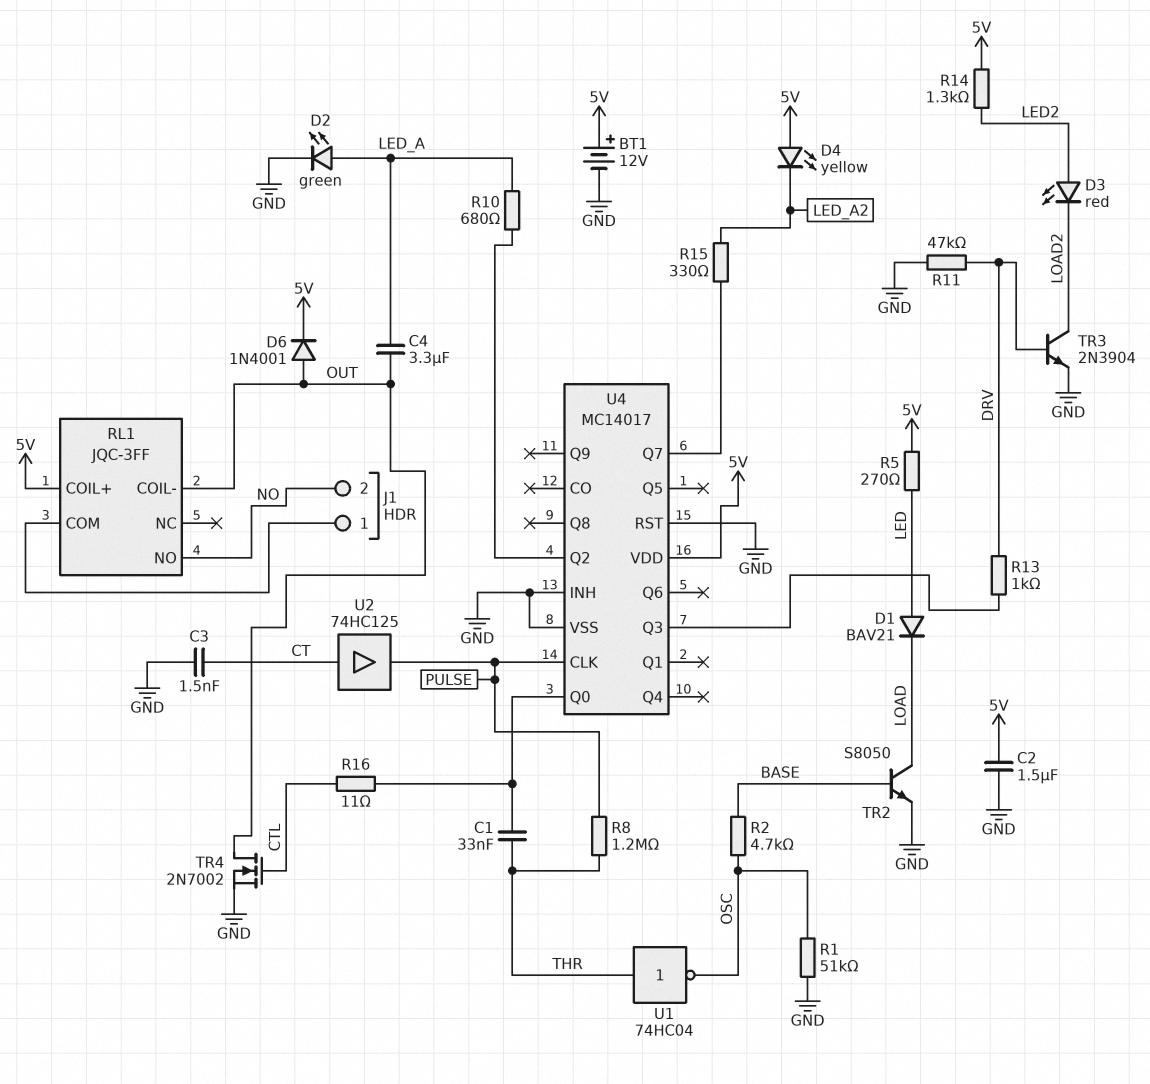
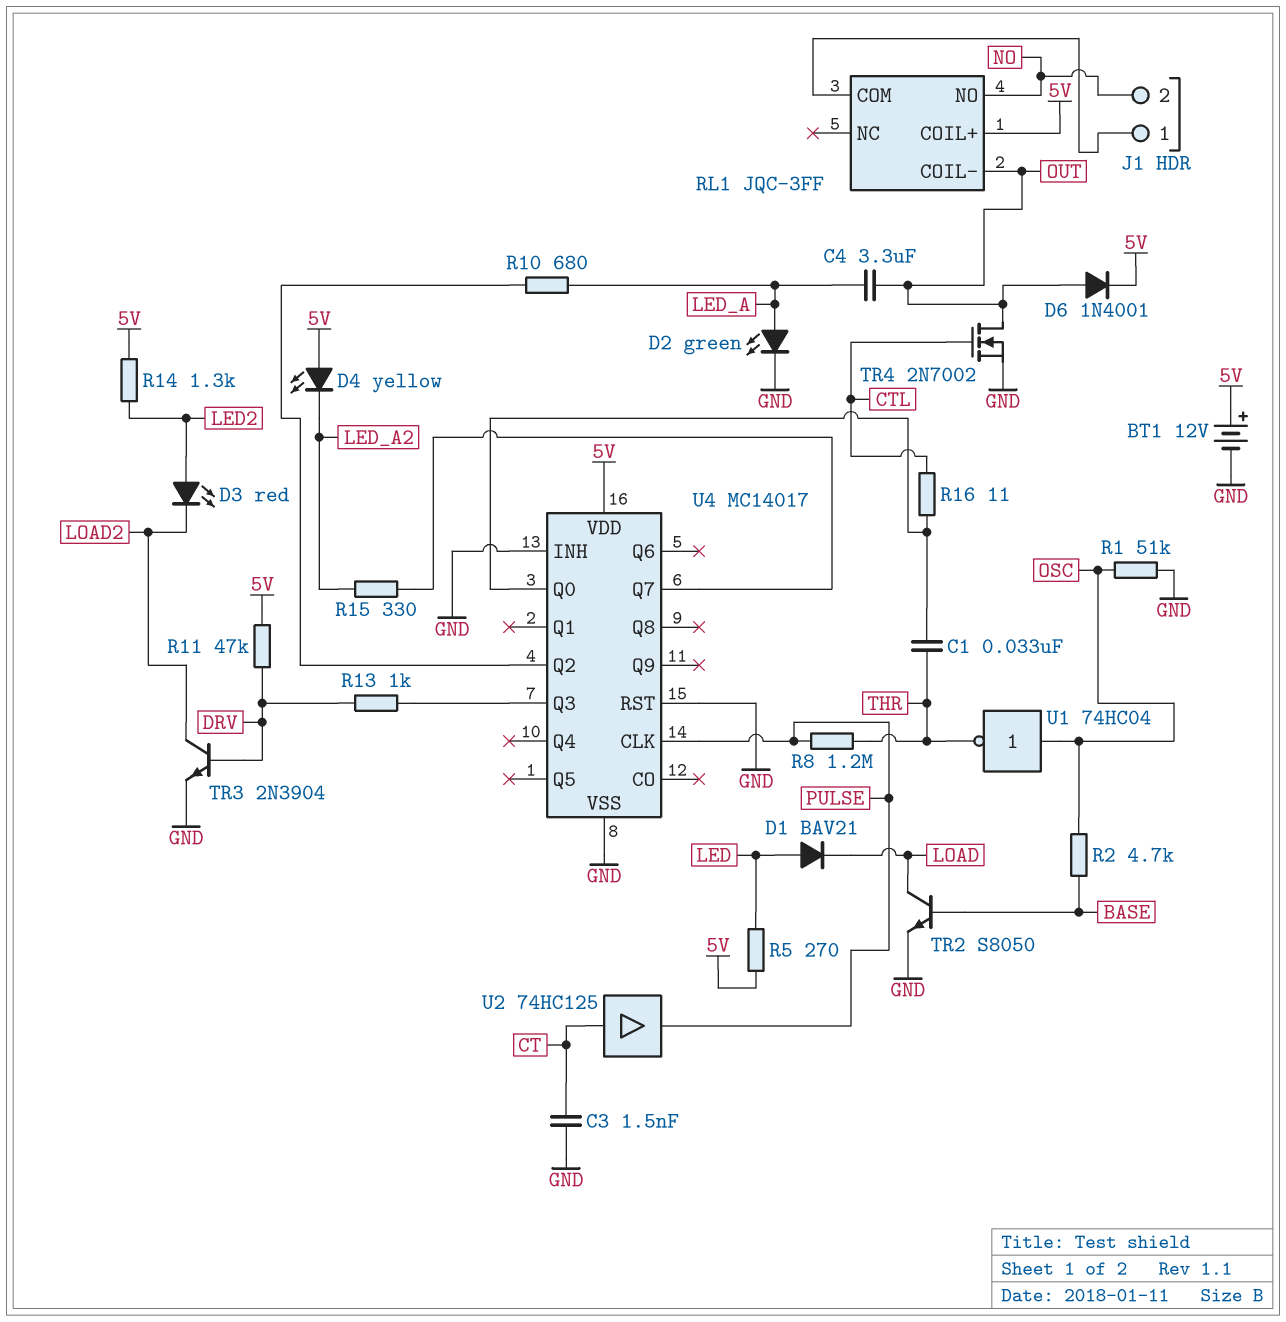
C2: 1.5uF (5V, GND) -> none
R11: 47k (DRV, GND) -> 47k (5V, DRV)
U1: NOT 74HC04 (in THR, out OSC) -> NOT 74HC04 (in OSC, out THR)

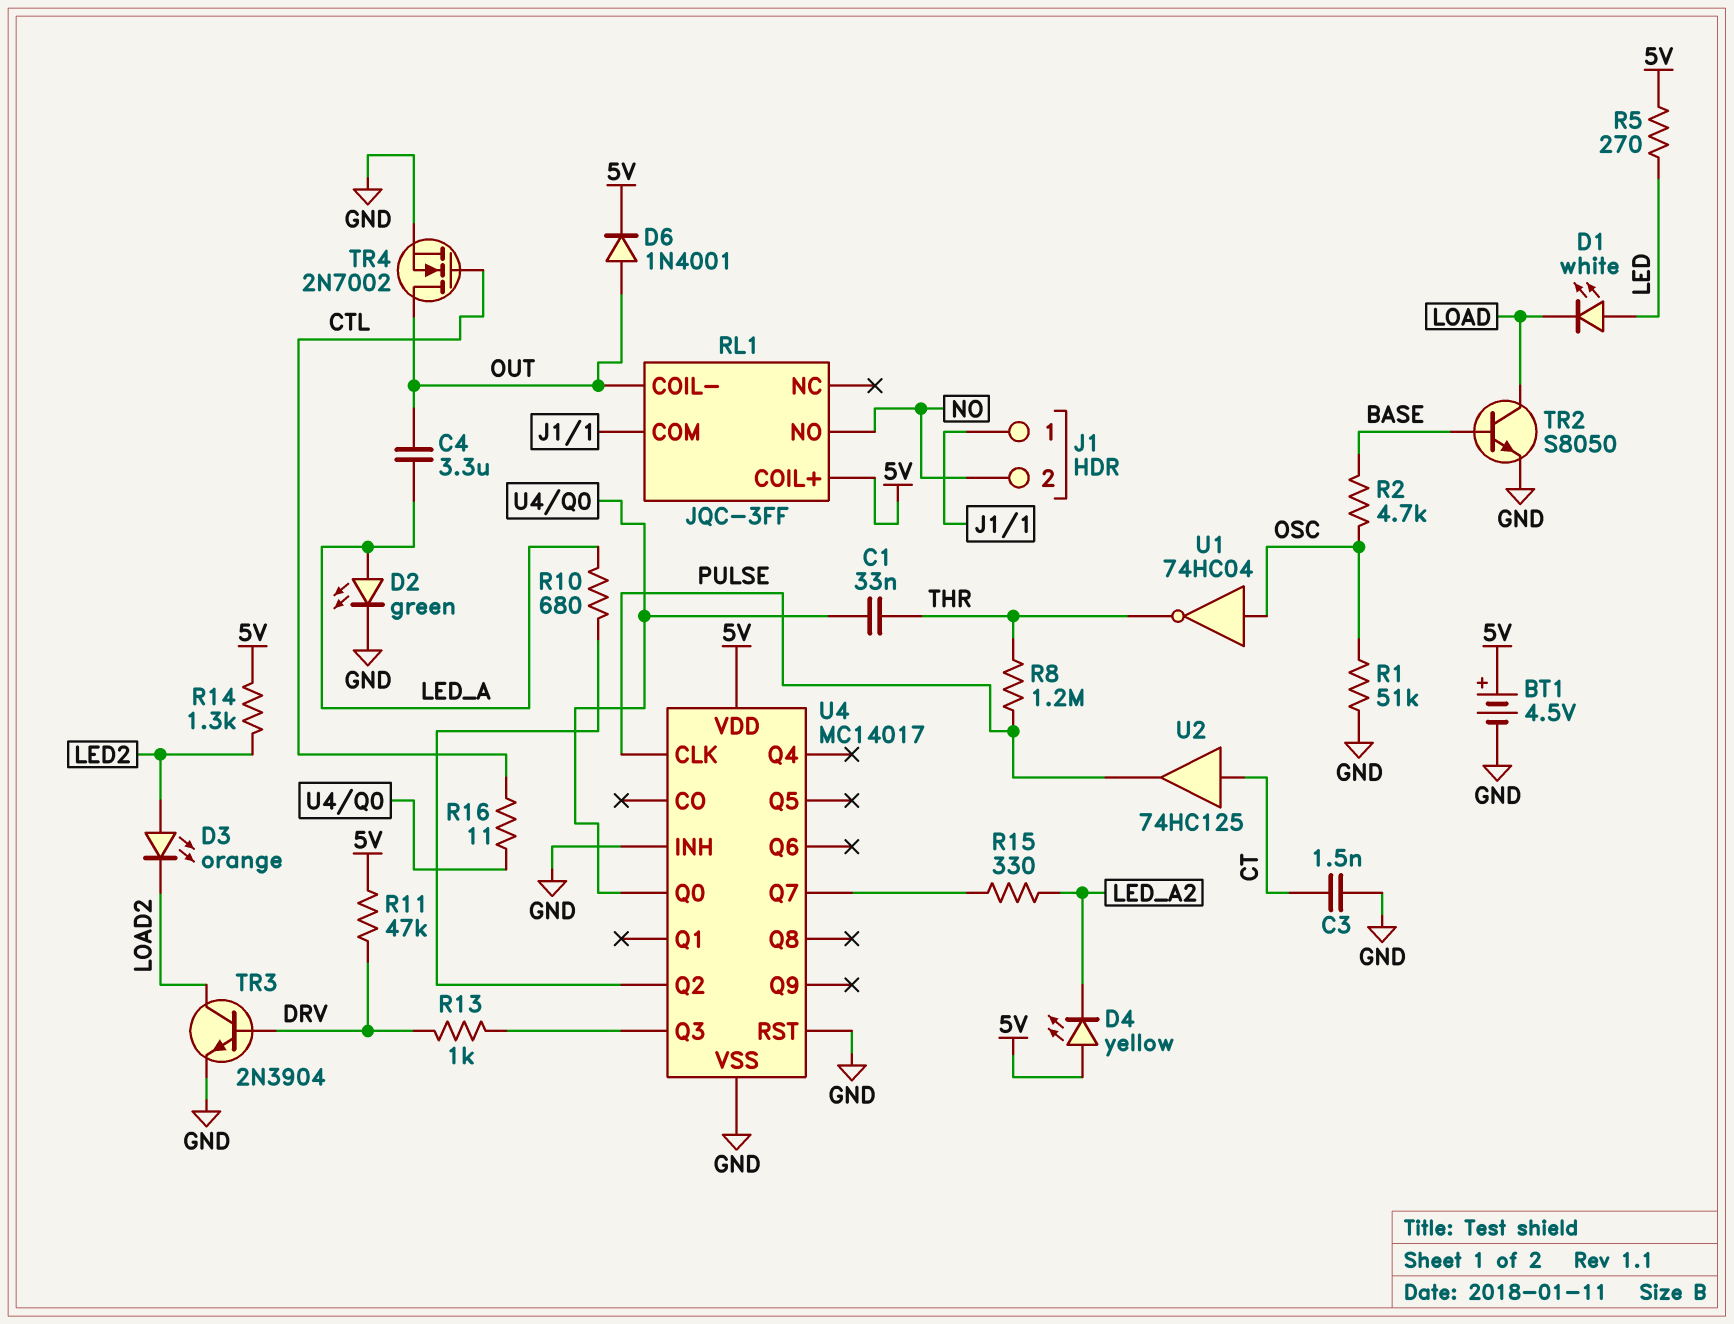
BT1: 12V (plus 5V, minus GND) -> 4.5V (plus 5V, minus GND)
D1: diode BAV21 (A LED, K LOAD) -> LED white (A LED, K LOAD)
D3: LED red (A LED2, K LOAD2) -> LED orange (A LED2, K LOAD2)

